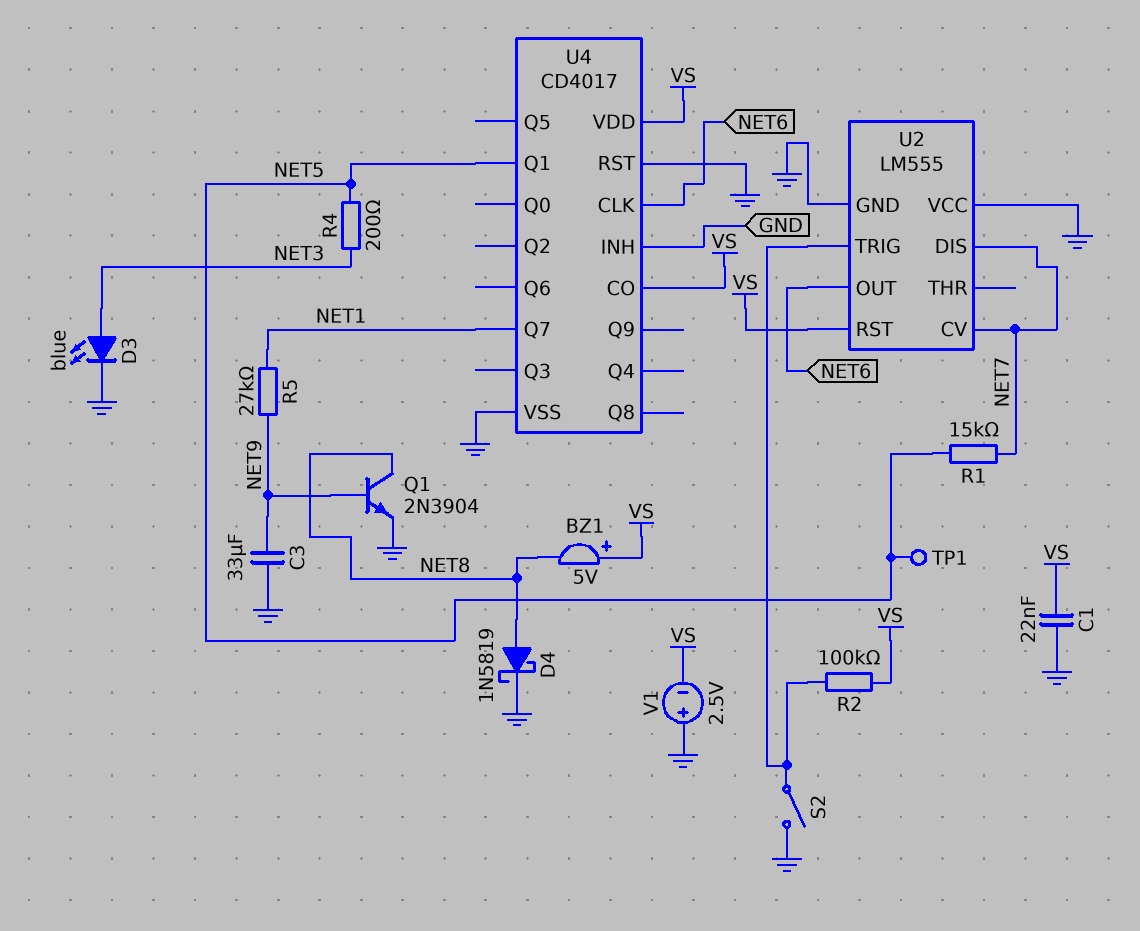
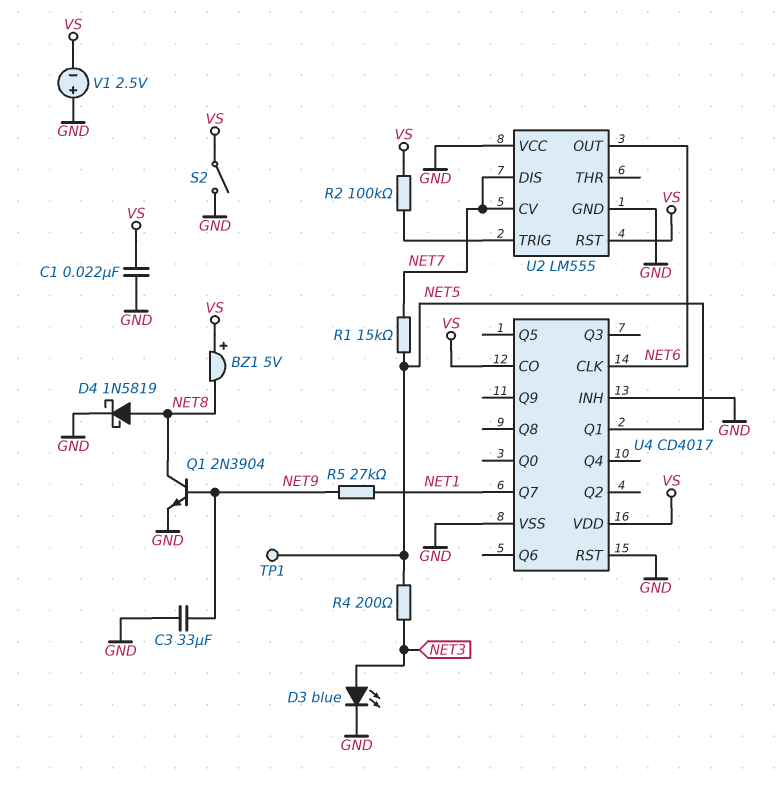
S2: switch (GND, U2/TRIG) -> switch (GND, VS)

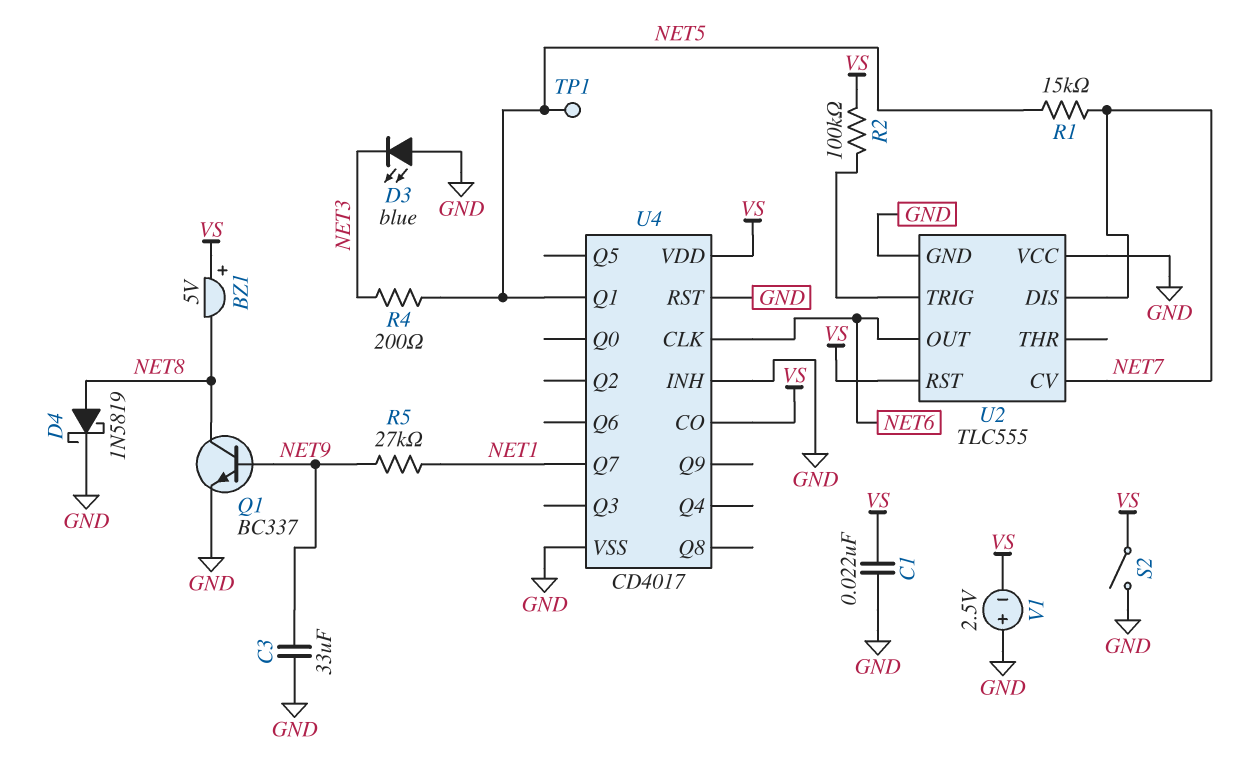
D3: LED blue (A NET3, K GND) -> LED blue (A GND, K NET3)
Q1: NPN 2N3904 (B NET9, C NET8, E GND) -> NPN BC337 (B NET9, C NET8, E GND)
U2: LM555 -> TLC555

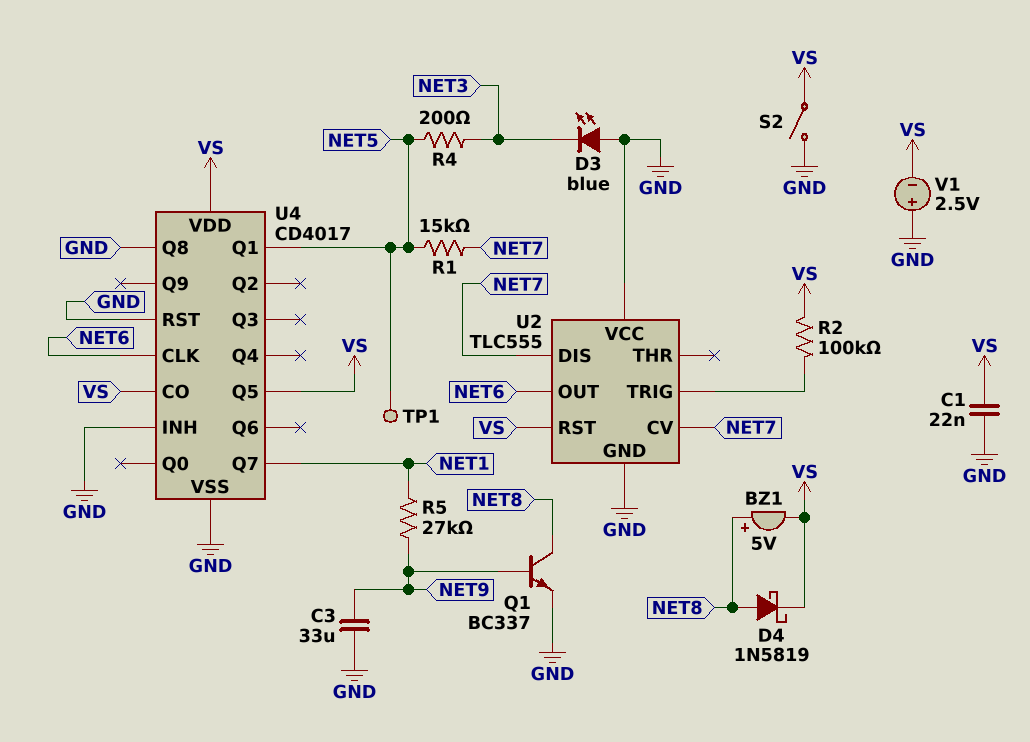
BZ1: buzzer 5V (plus VS, minus NET8) -> buzzer 5V (plus NET8, minus VS)
D4: schottky 1N5819 (A NET8, K GND) -> schottky 1N5819 (A NET8, K VS)
U4 pin Q5: none -> VS
U4 pin Q8: none -> GND

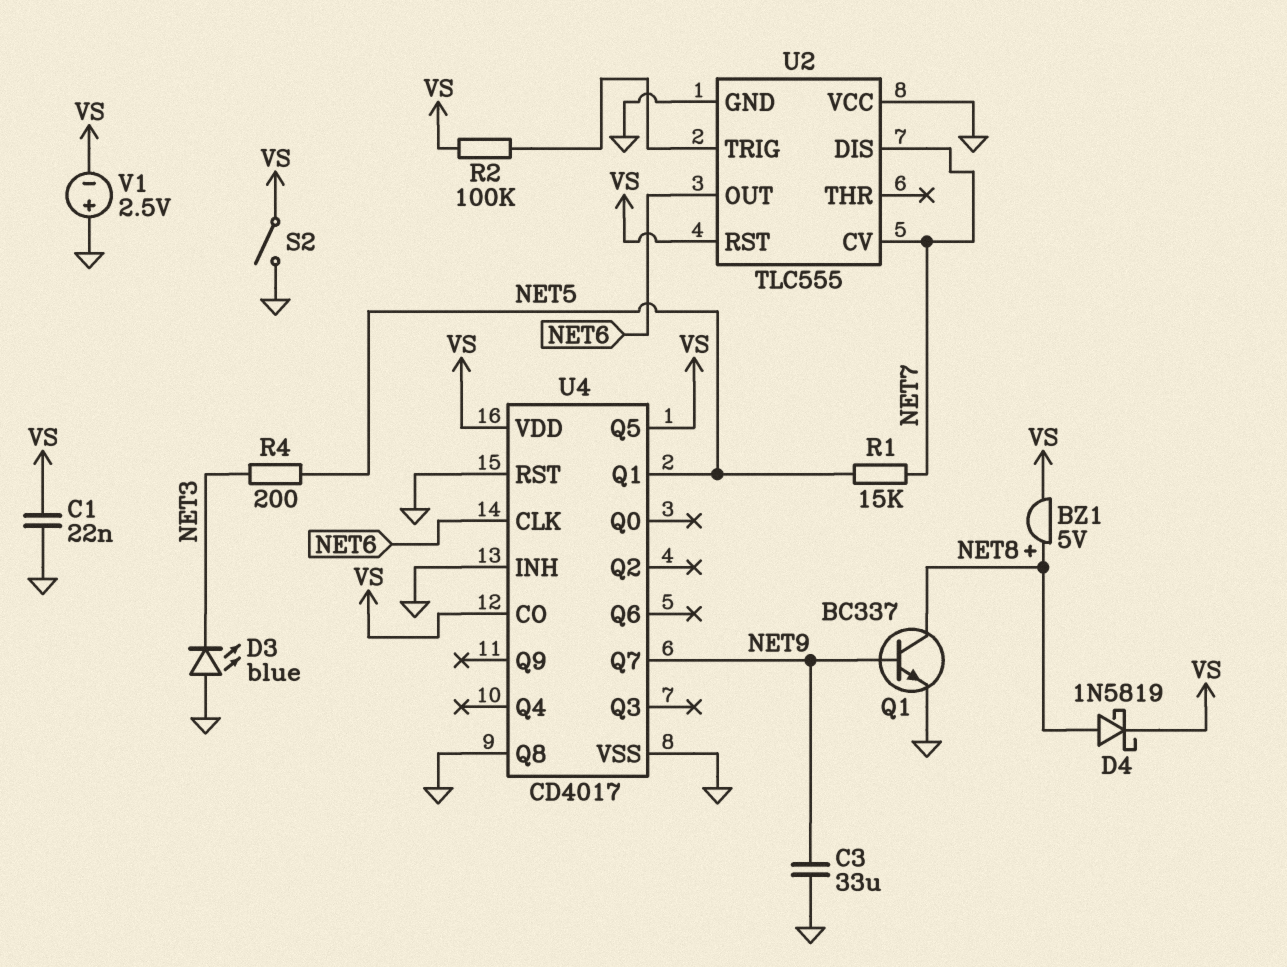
R5: 27k (NET1, NET9) -> none
TP1: test point (NET5) -> none
U4 pin Q7: NET1 -> NET9

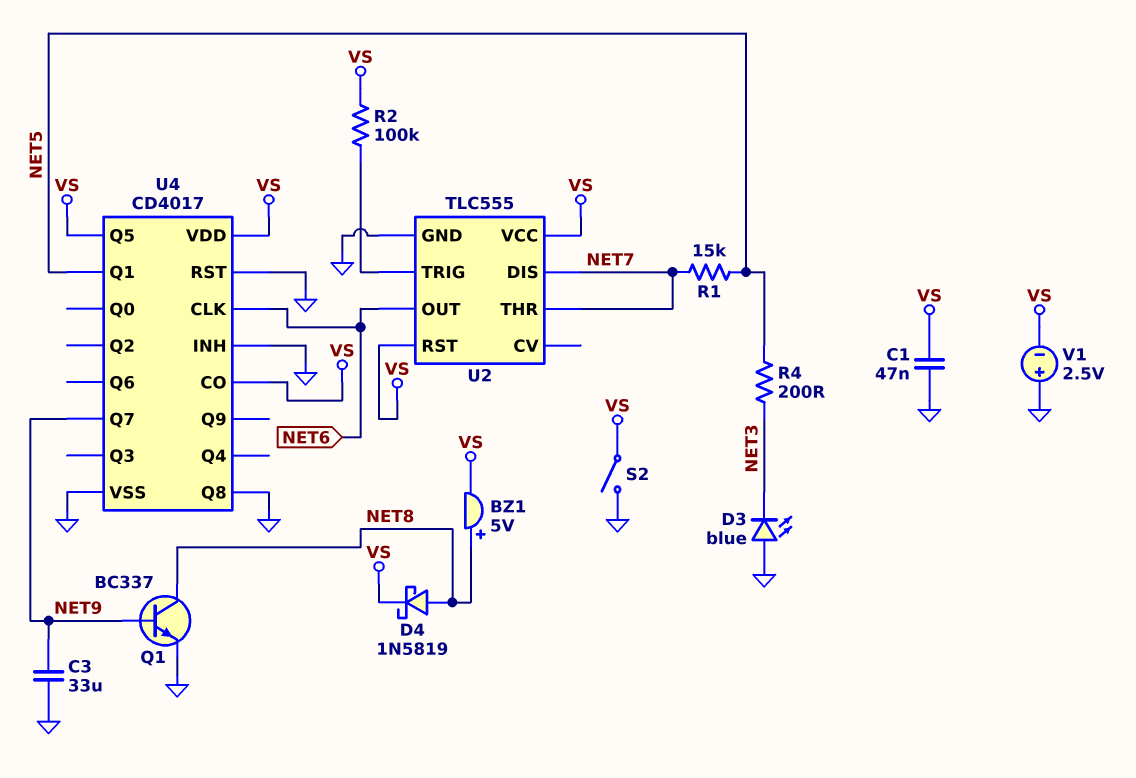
C1: 22nF (GND, VS) -> 47nF (GND, VS)
U2 pin CV: NET7 -> none
U2 pin THR: none -> NET7
U2 pin VCC: GND -> VS

